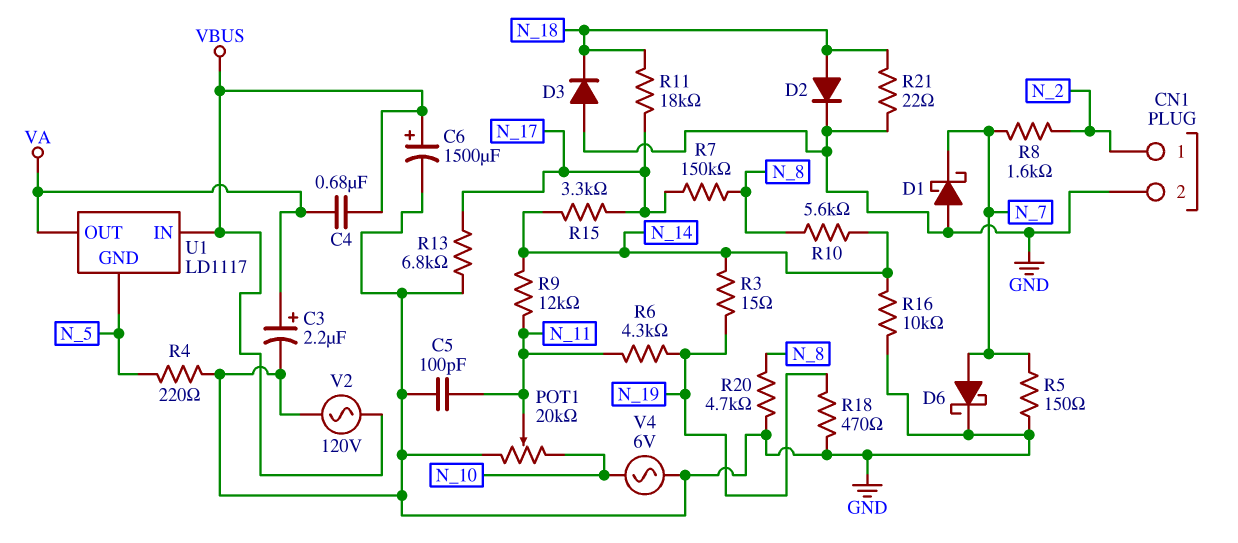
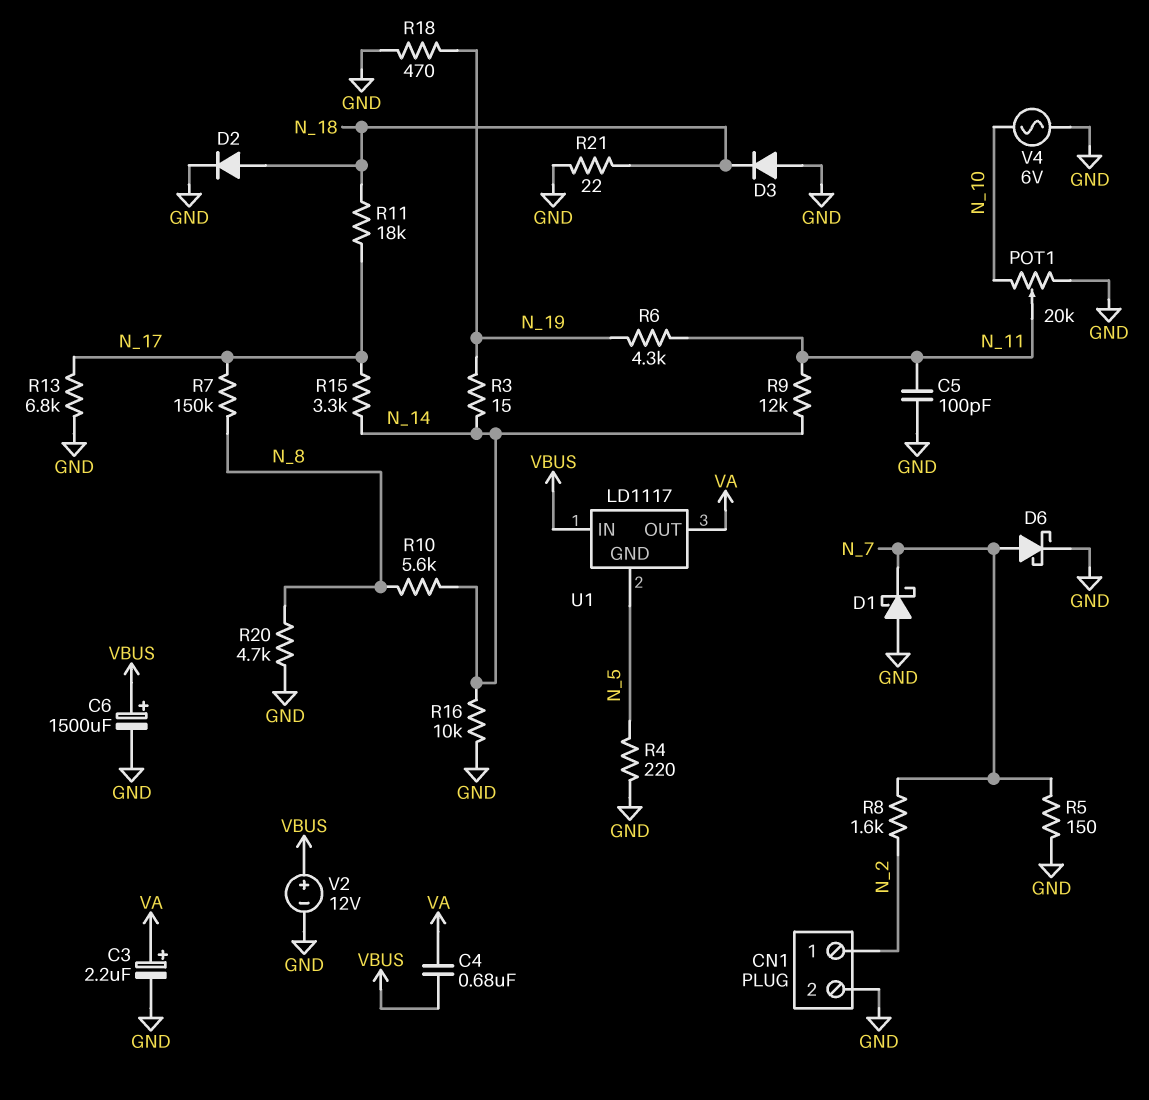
V2: AC 120V (GND, VBUS) -> 12V (plus VBUS, minus GND)

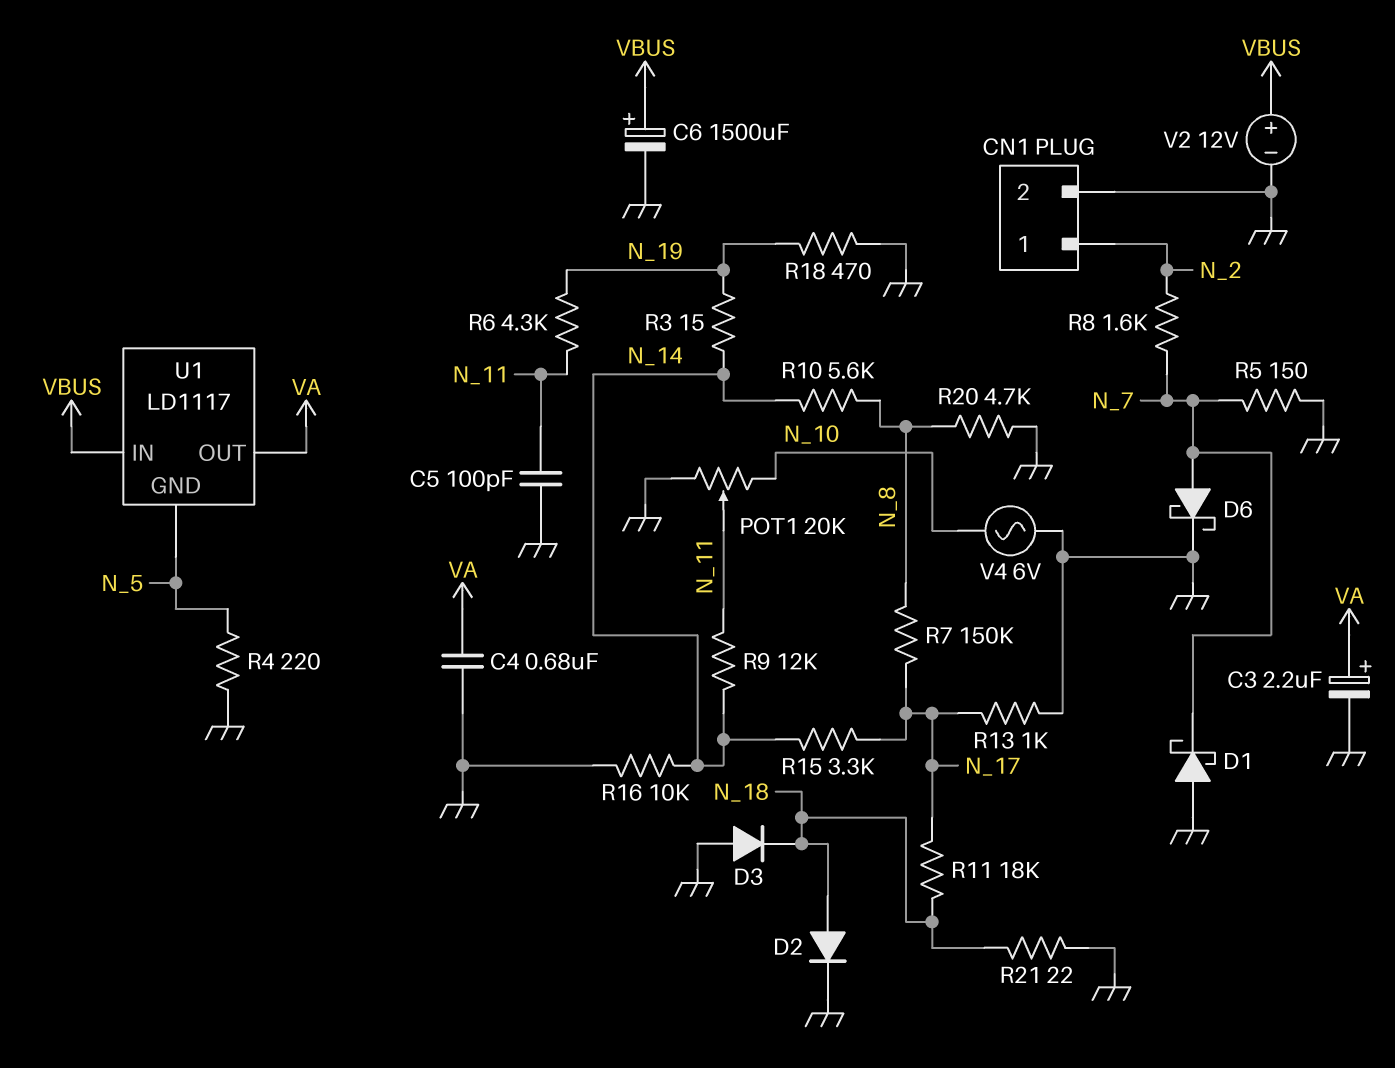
C4: 680nF (VA, VBUS) -> 680nF (GND, VA)
R13: 6.8k (GND, N_17) -> 1k (GND, N_17)

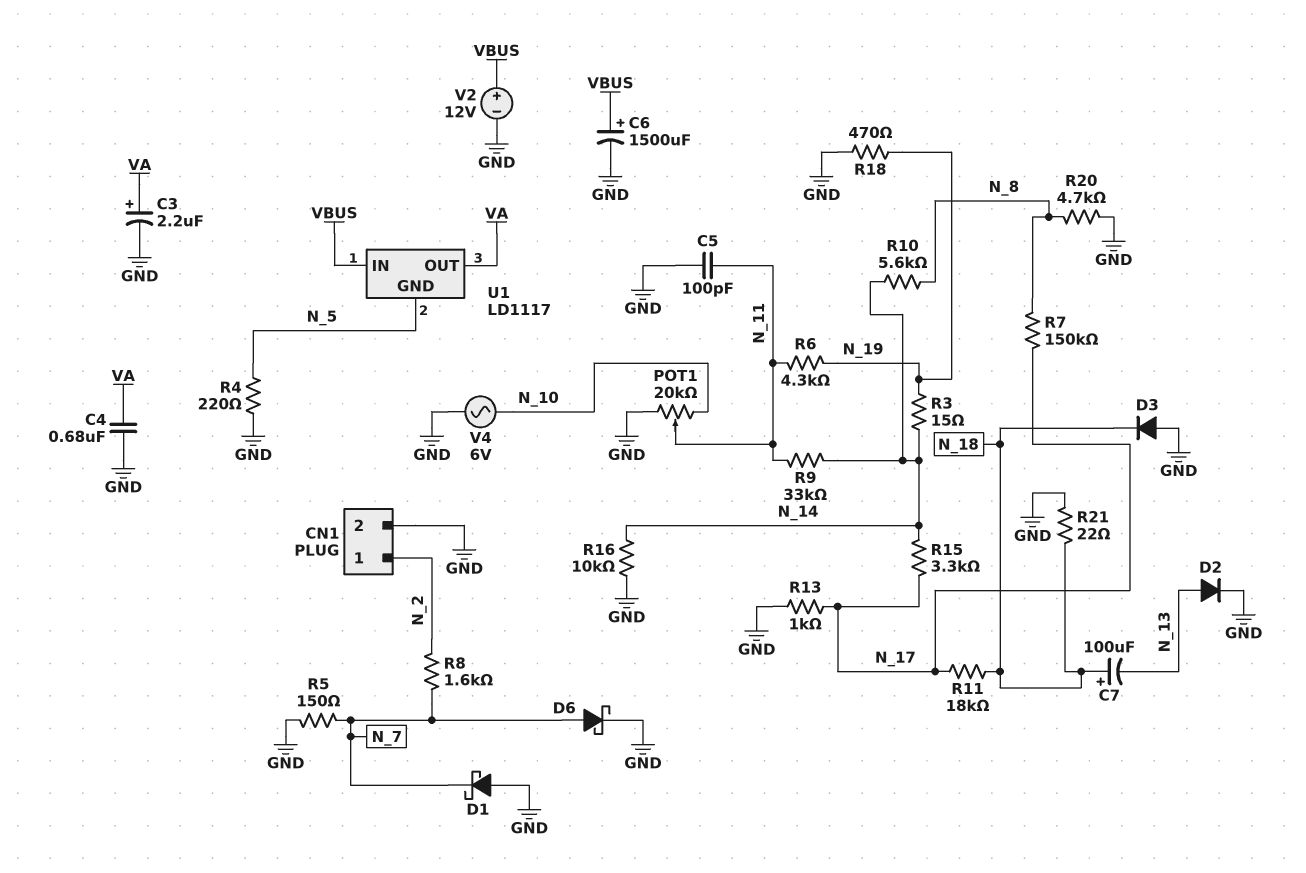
C7: none -> 100uF (plus N_18, minus N_13)
D2: diode (A N_18, K GND) -> diode (A N_13, K GND)
R9: 12k (N_11, N_14) -> 33k (N_11, N_14)

